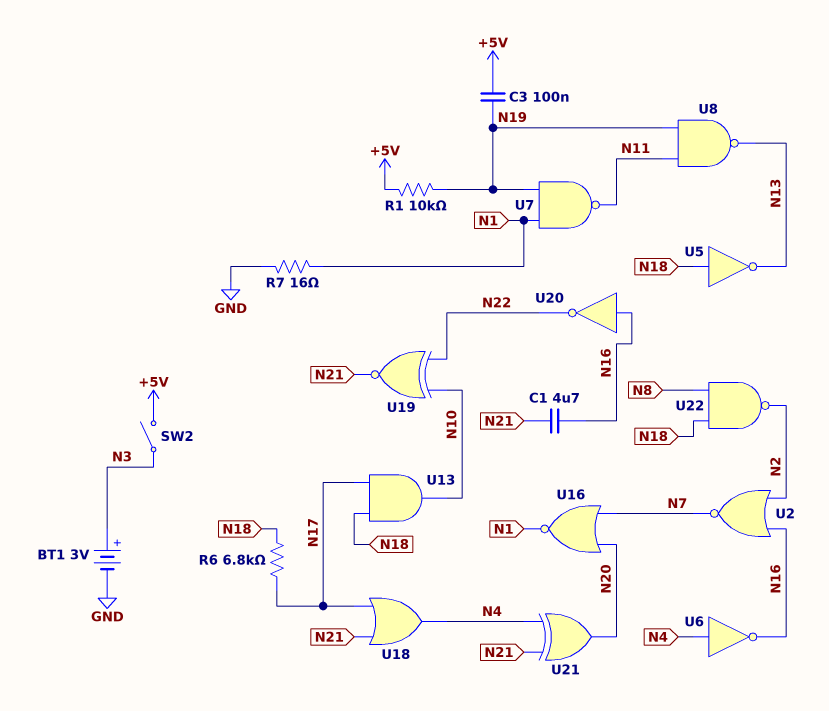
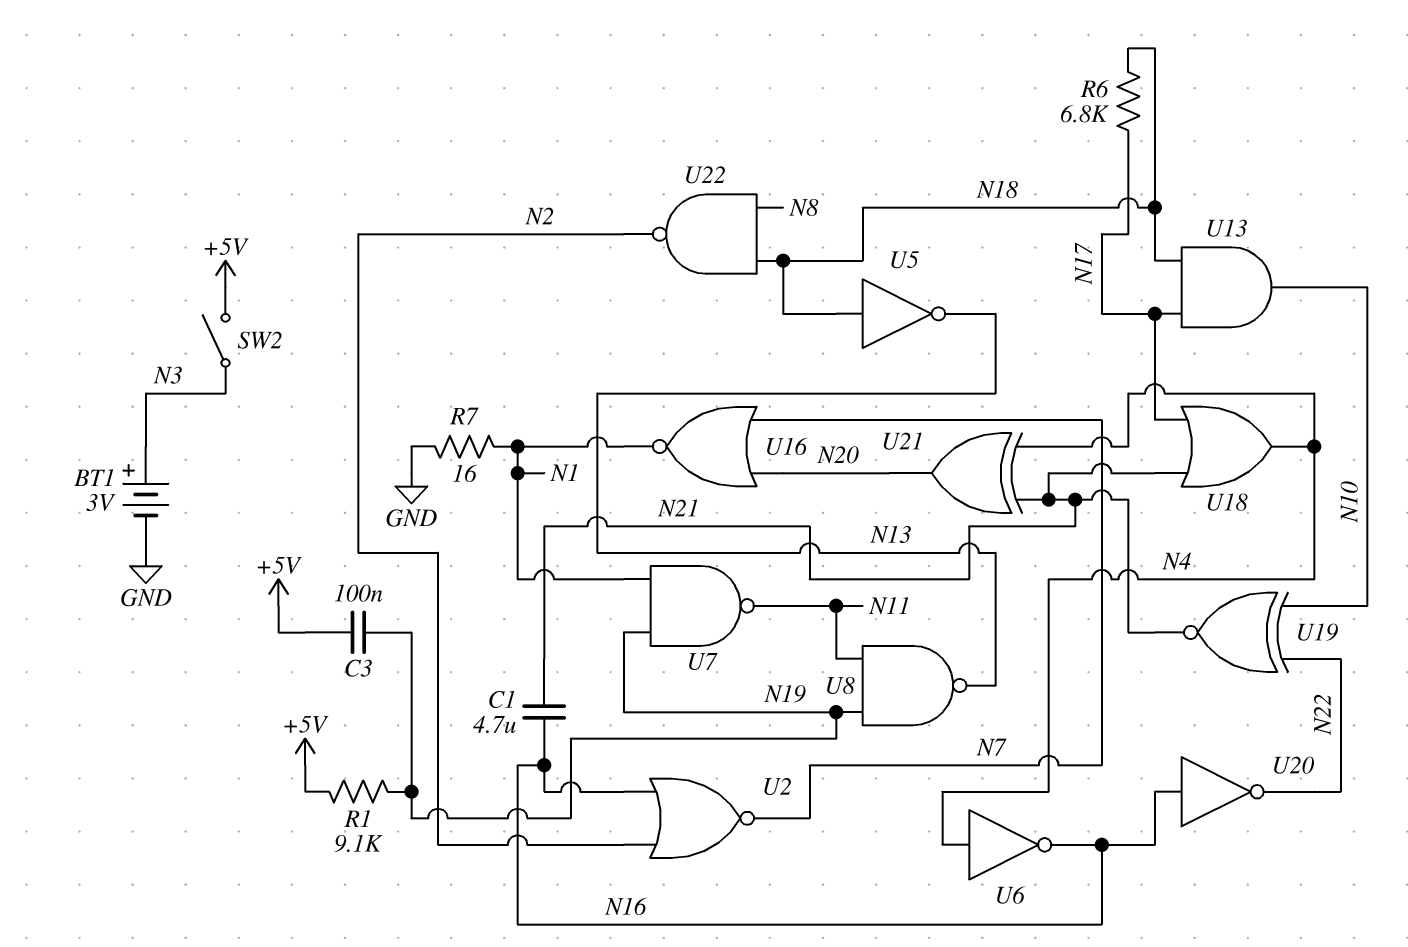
R1: 10k (+5V, N19) -> 9.1k (+5V, N19)

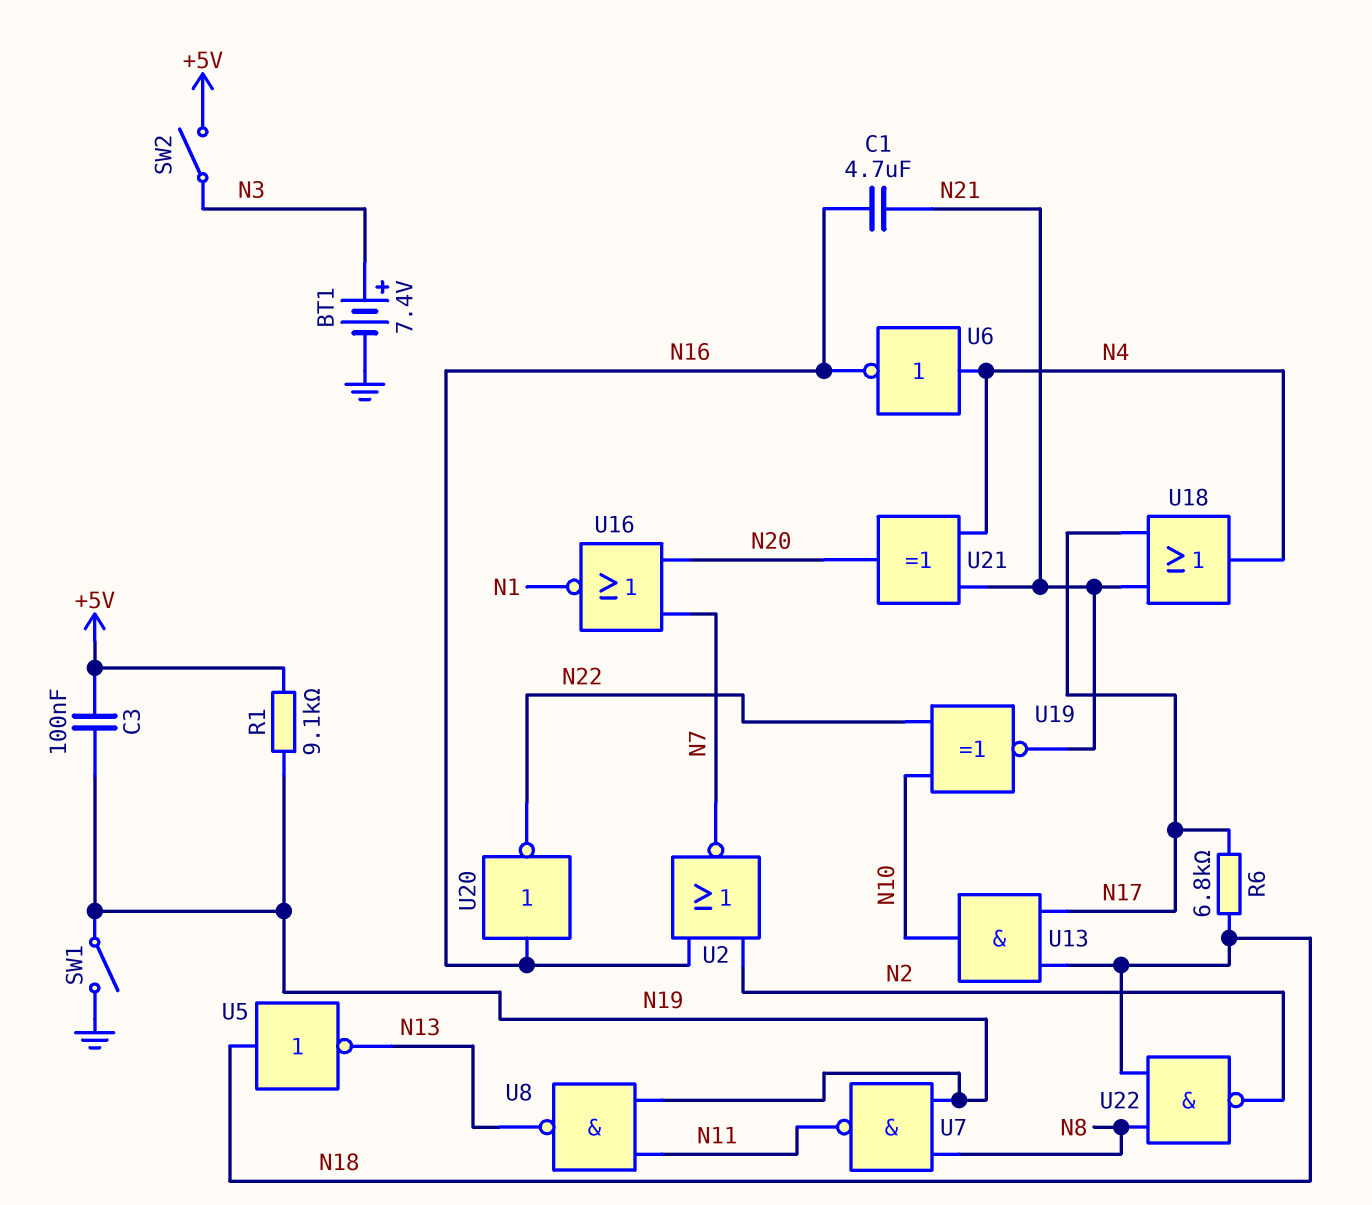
BT1: 3V (plus N3, minus GND) -> 7.4V (plus N3, minus GND)
R7: 16 (GND, N1) -> none
SW1: none -> switch (GND, N19)
U7: NAND (in N1, in N19, out N11) -> NAND (in N8, in N19, out N11)

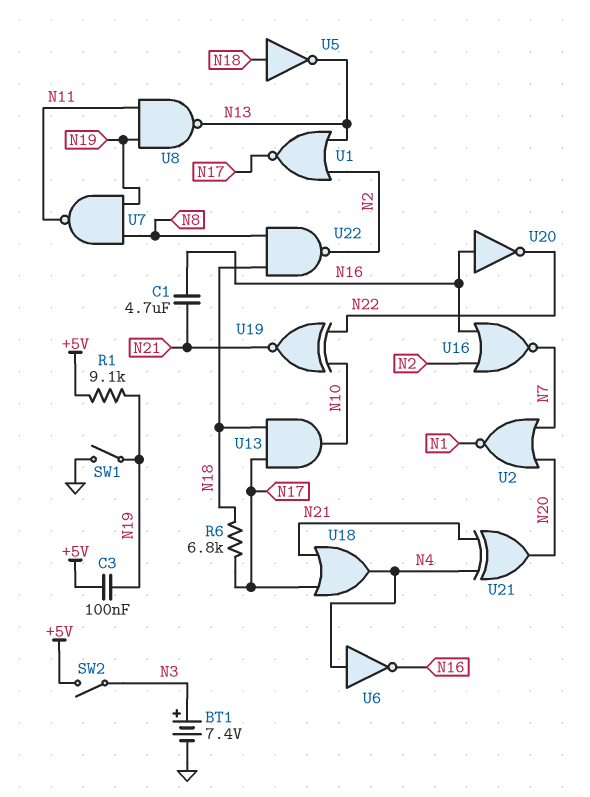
U1: none -> NOR (in N2, in N13, out N17)
U2: NOR (in N2, in N16, out N7) -> NOR (in N7, in N20, out N1)
U16: NOR (in N7, in N20, out N1) -> NOR (in N2, in N16, out N7)

